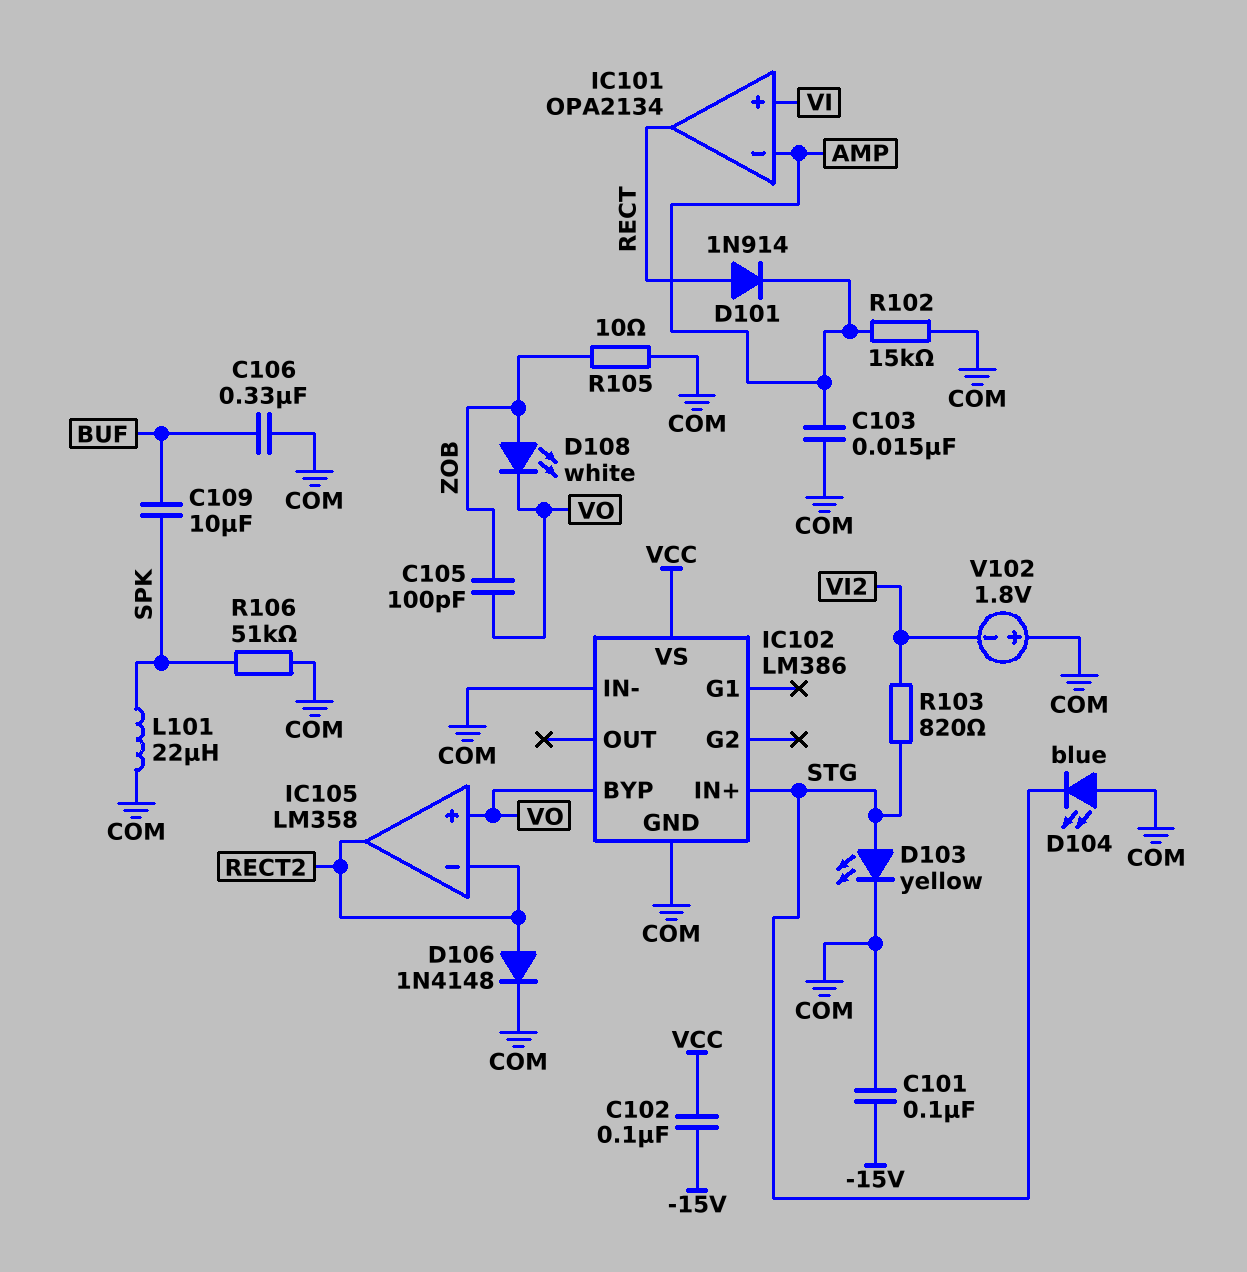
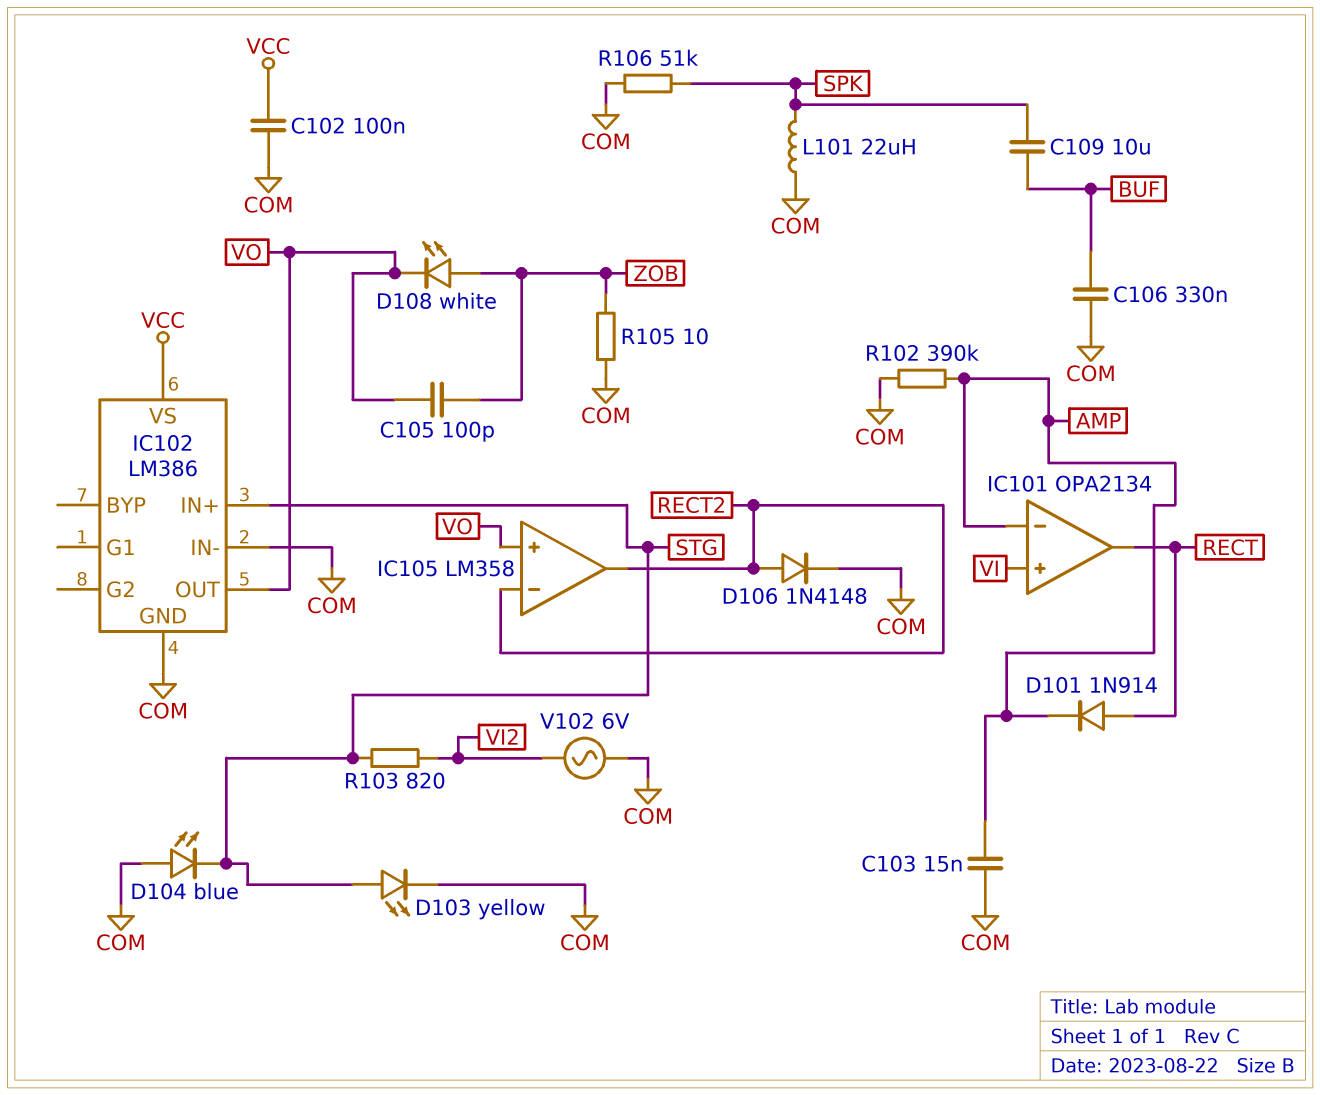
C101: 100nF (-15V, COM) -> none
C102: 100nF (-15V, VCC) -> 100nF (COM, VCC)
IC102 pin BYP: VO -> none
IC102 pin OUT: none -> VO
R102: 15k (AMP, COM) -> 390k (AMP, COM)
V102: 1.8V (plus COM, minus VI2) -> AC 6V (COM, VI2)

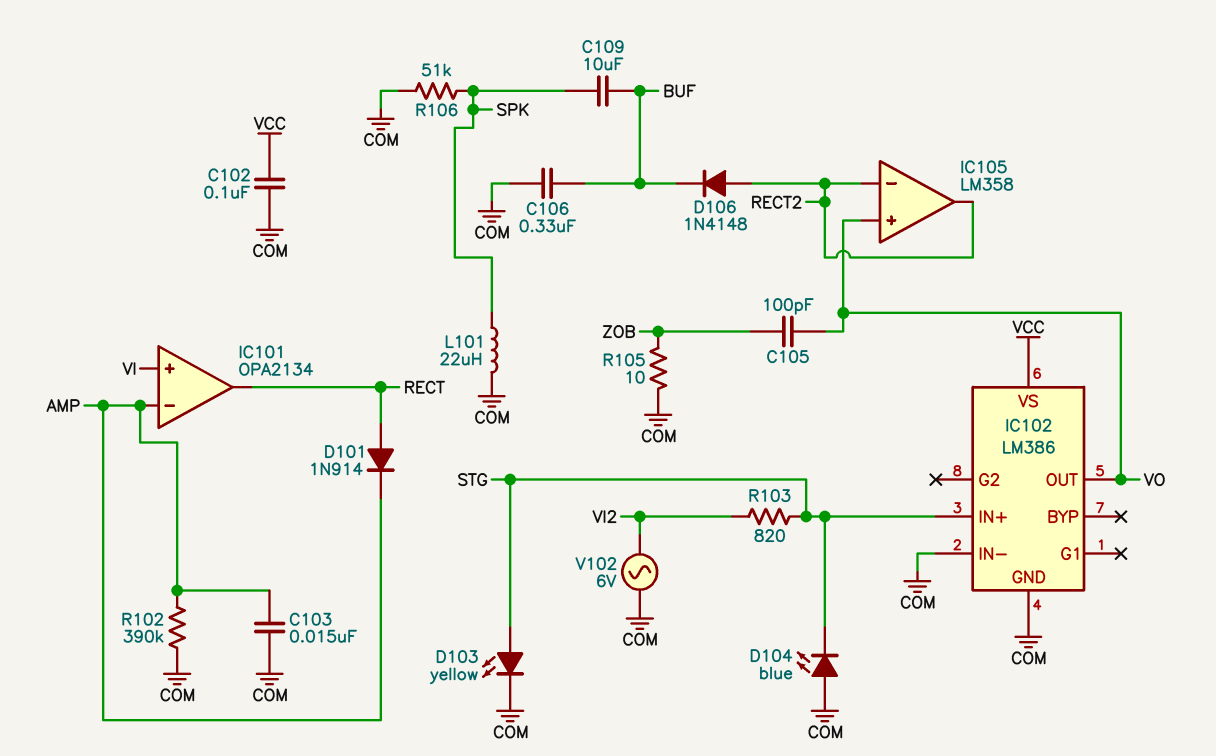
D106: diode 1N4148 (A RECT2, K COM) -> diode 1N4148 (A RECT2, K BUF)
D108: LED white (A ZOB, K VO) -> none

